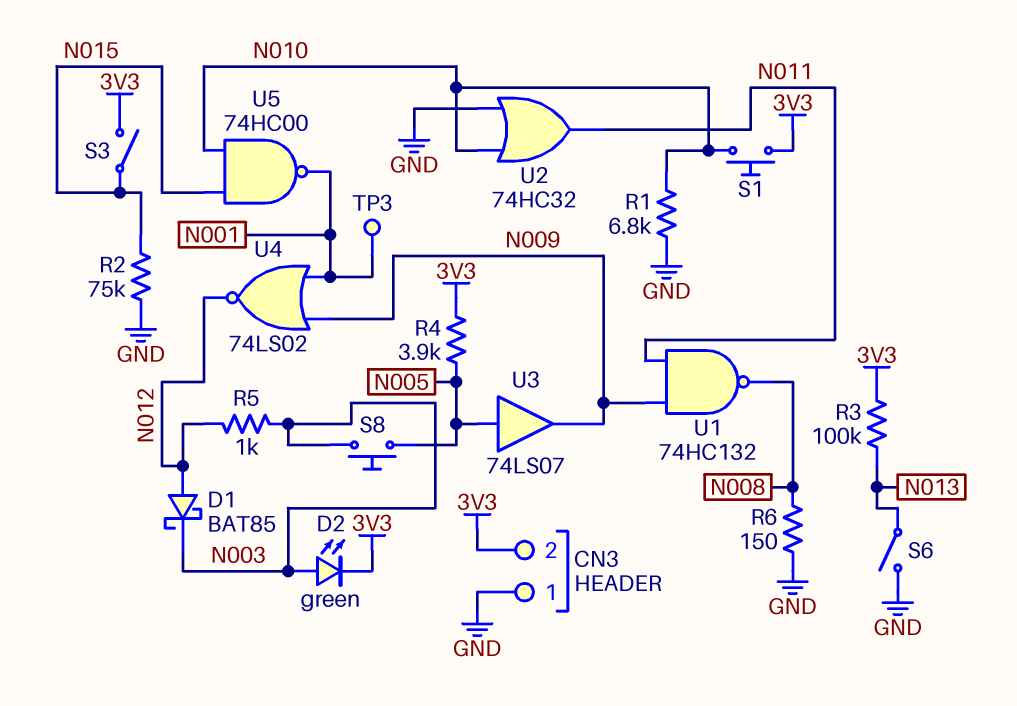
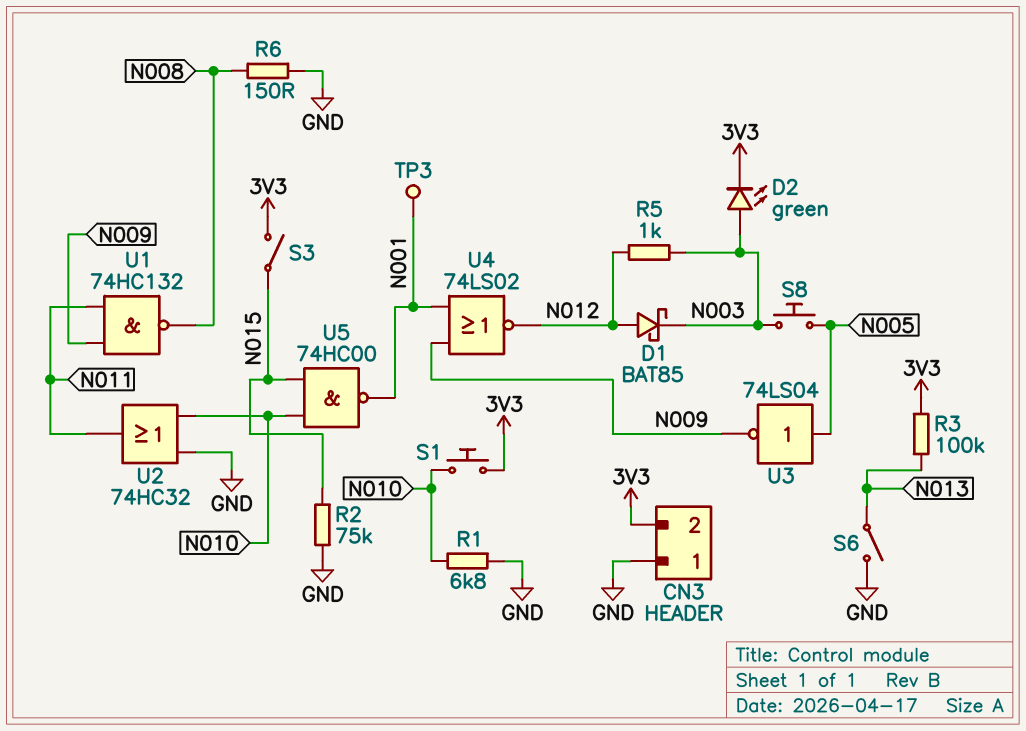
R4: 3.9k (3V3, N005) -> none
U3: buffer 74LS07 (in N005, out N009) -> NOT 74LS04 (in N005, out N009)

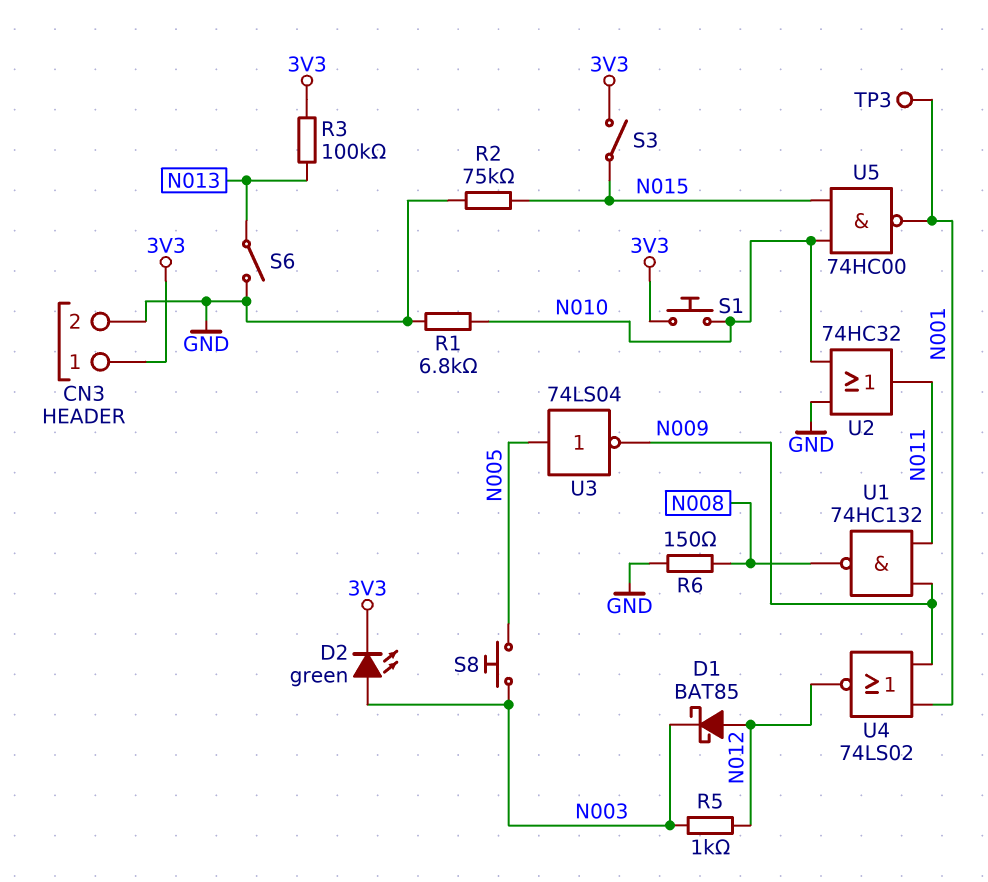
CN3 pin 1: GND -> 3V3
CN3 pin 2: 3V3 -> GND

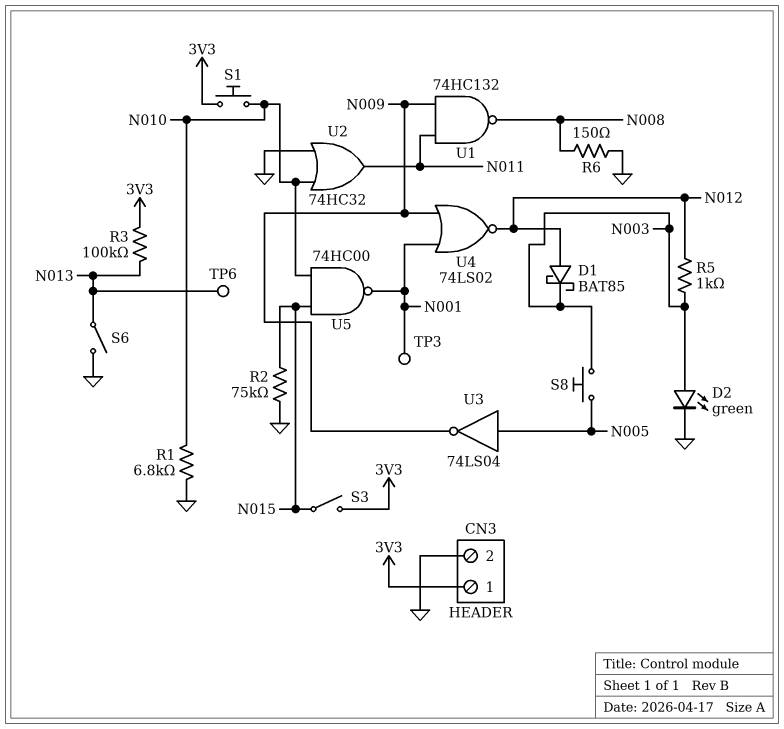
D2: LED green (A N003, K 3V3) -> LED green (A N003, K GND)
TP6: none -> test point (N013)

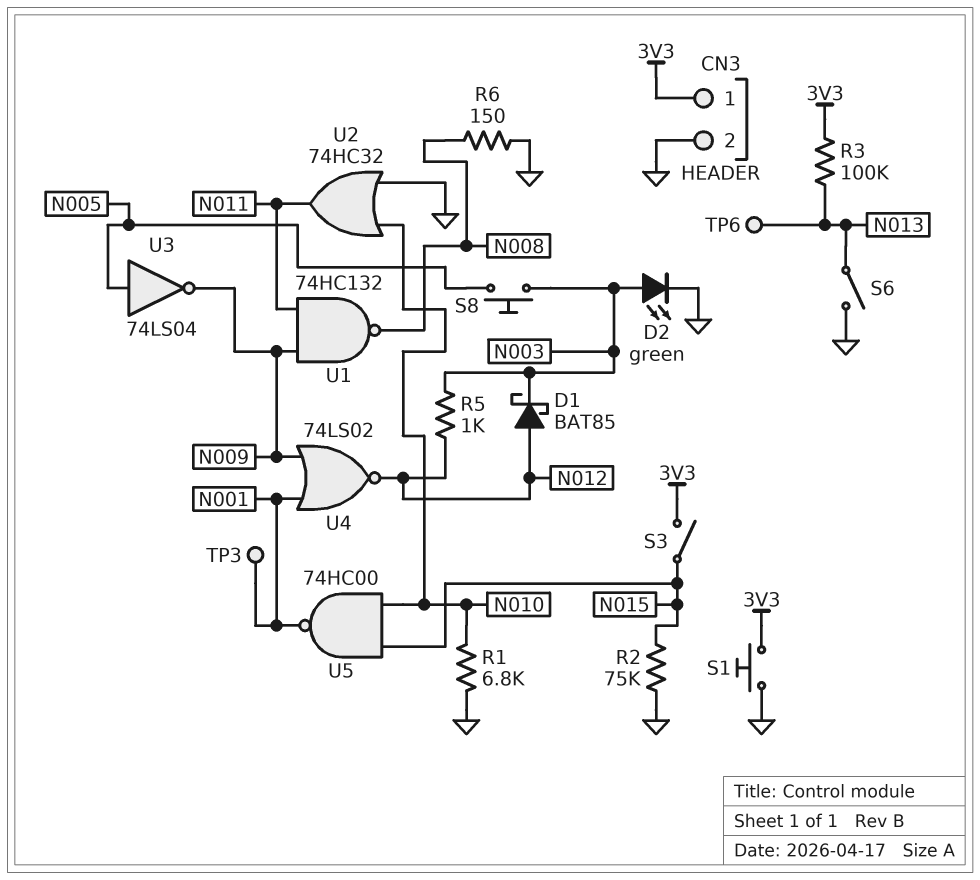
S1: button (3V3, N010) -> button (3V3, GND)

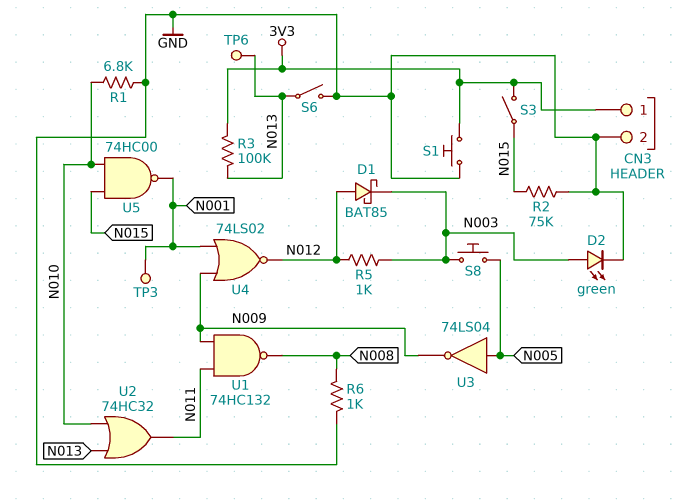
R6: 150 (GND, N008) -> 1k (GND, N008)
U2: OR 74HC32 (in GND, in N010, out N011) -> OR 74HC32 (in N010, in N013, out N011)

